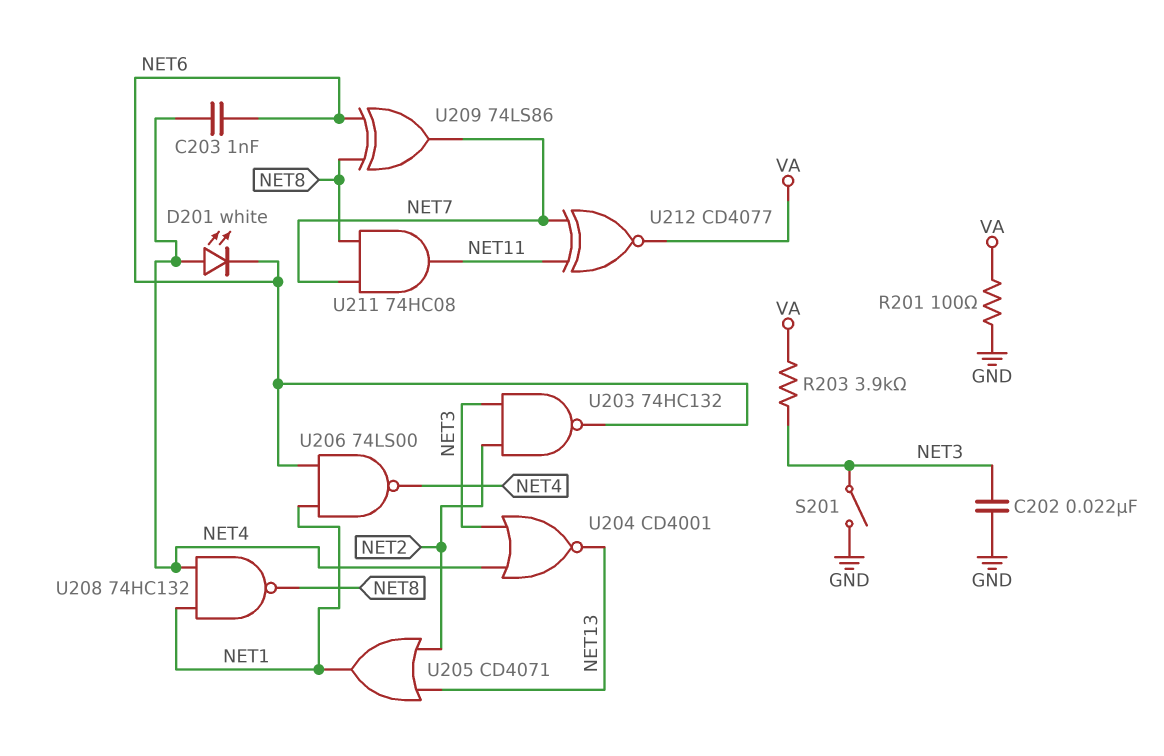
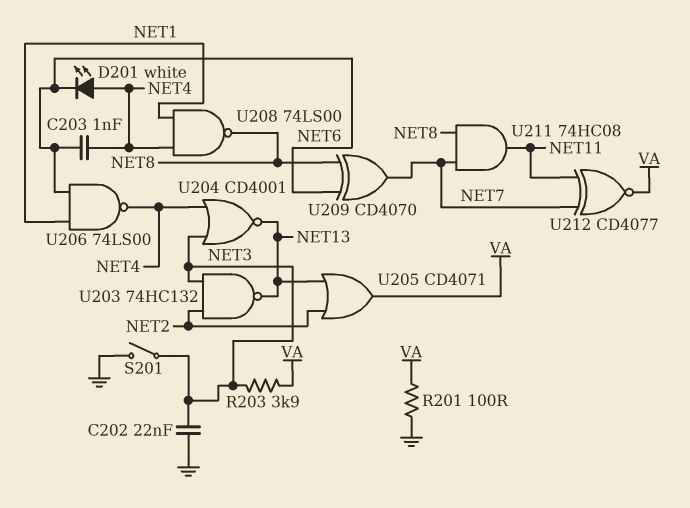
U203: NAND 74HC132 (in NET2, in NET3, out NET6) -> NAND 74HC132 (in NET2, in NET3, out NET13)
U205: OR CD4071 (in NET2, in NET13, out NET1) -> OR CD4071 (in NET2, in NET13, out VA)
U208: NAND 74HC132 (in NET1, in NET4, out NET8) -> NAND 74LS00 (in NET1, in NET4, out NET8)
U209: XOR 74LS86 (in NET6, in NET8, out NET7) -> XOR CD4070 (in NET6, in NET8, out NET7)

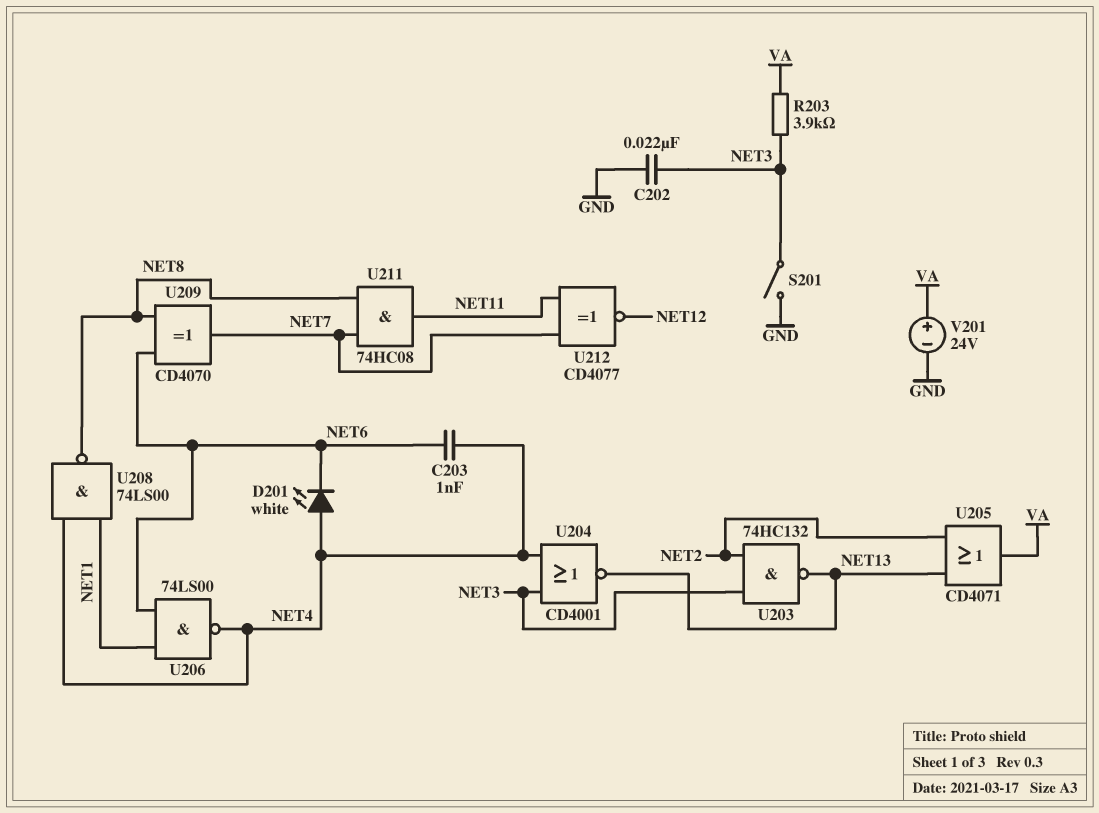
R201: 100 (GND, VA) -> none
U212: XNOR CD4077 (in NET7, in NET11, out VA) -> XNOR CD4077 (in NET7, in NET11, out NET12)
V201: none -> 24V (plus VA, minus GND)

